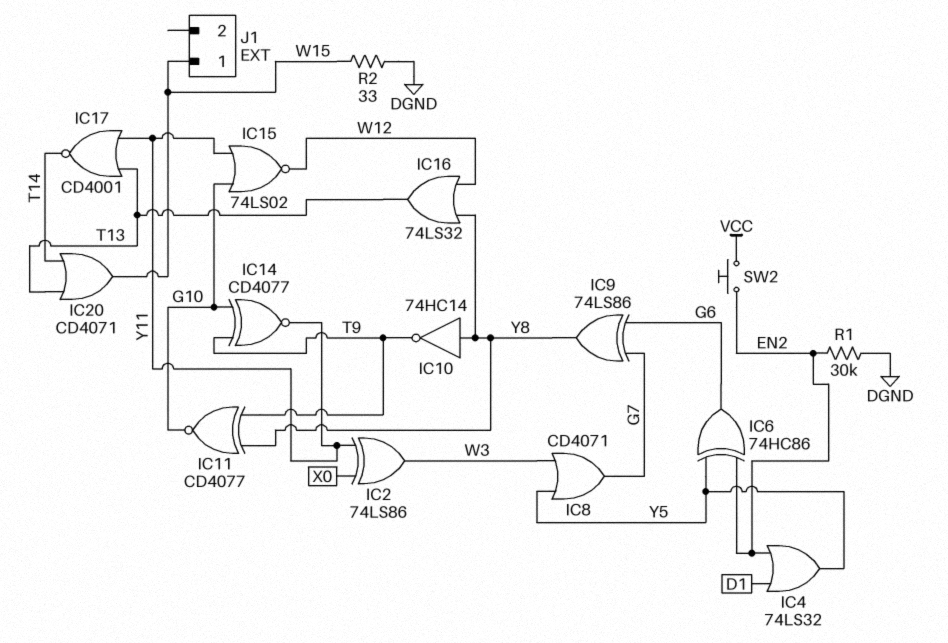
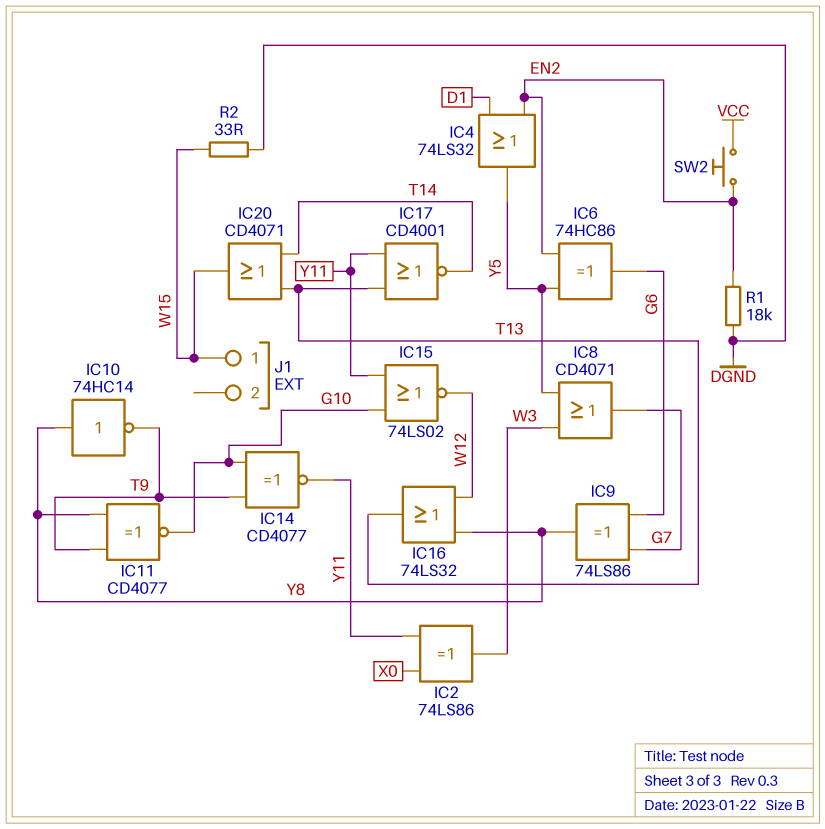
R1: 30k (DGND, EN2) -> 18k (DGND, EN2)

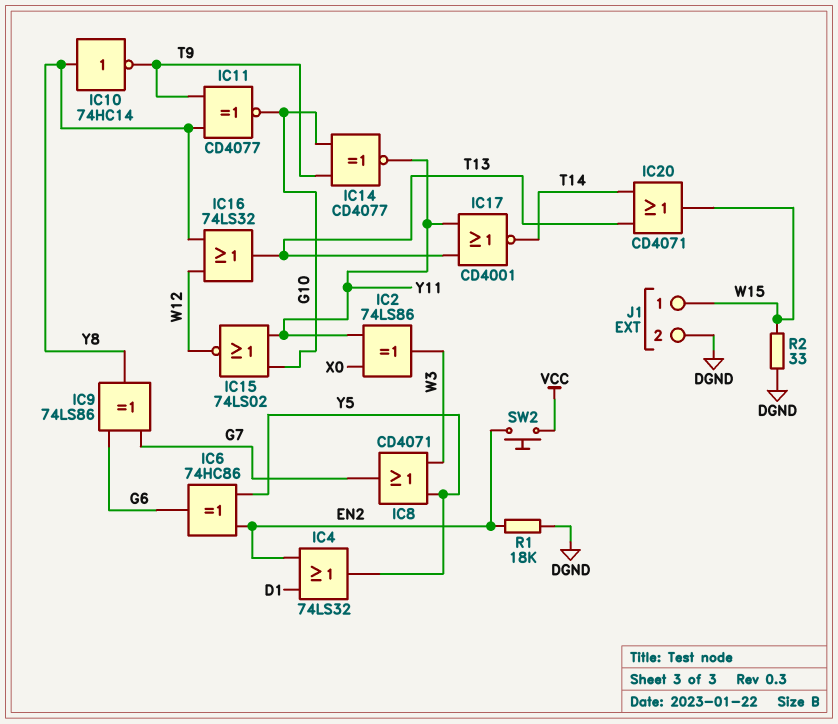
J1 pin 2: none -> DGND

